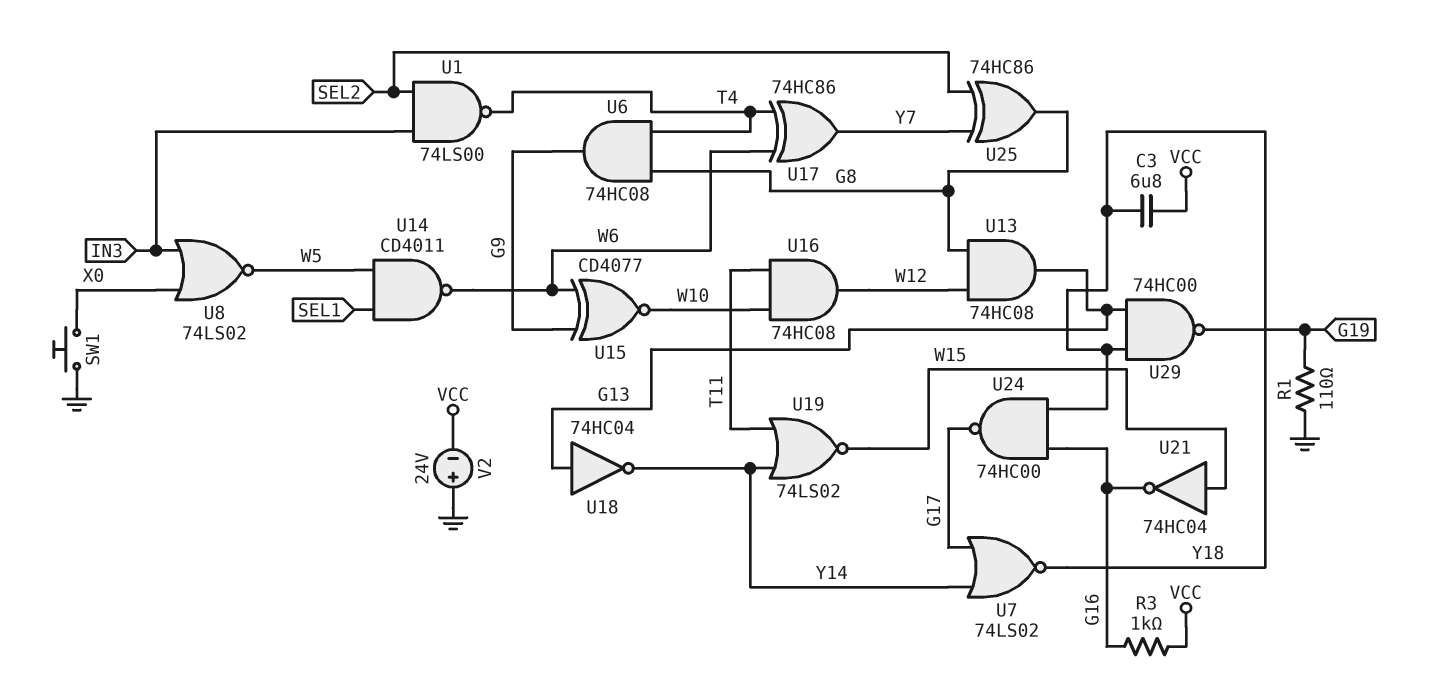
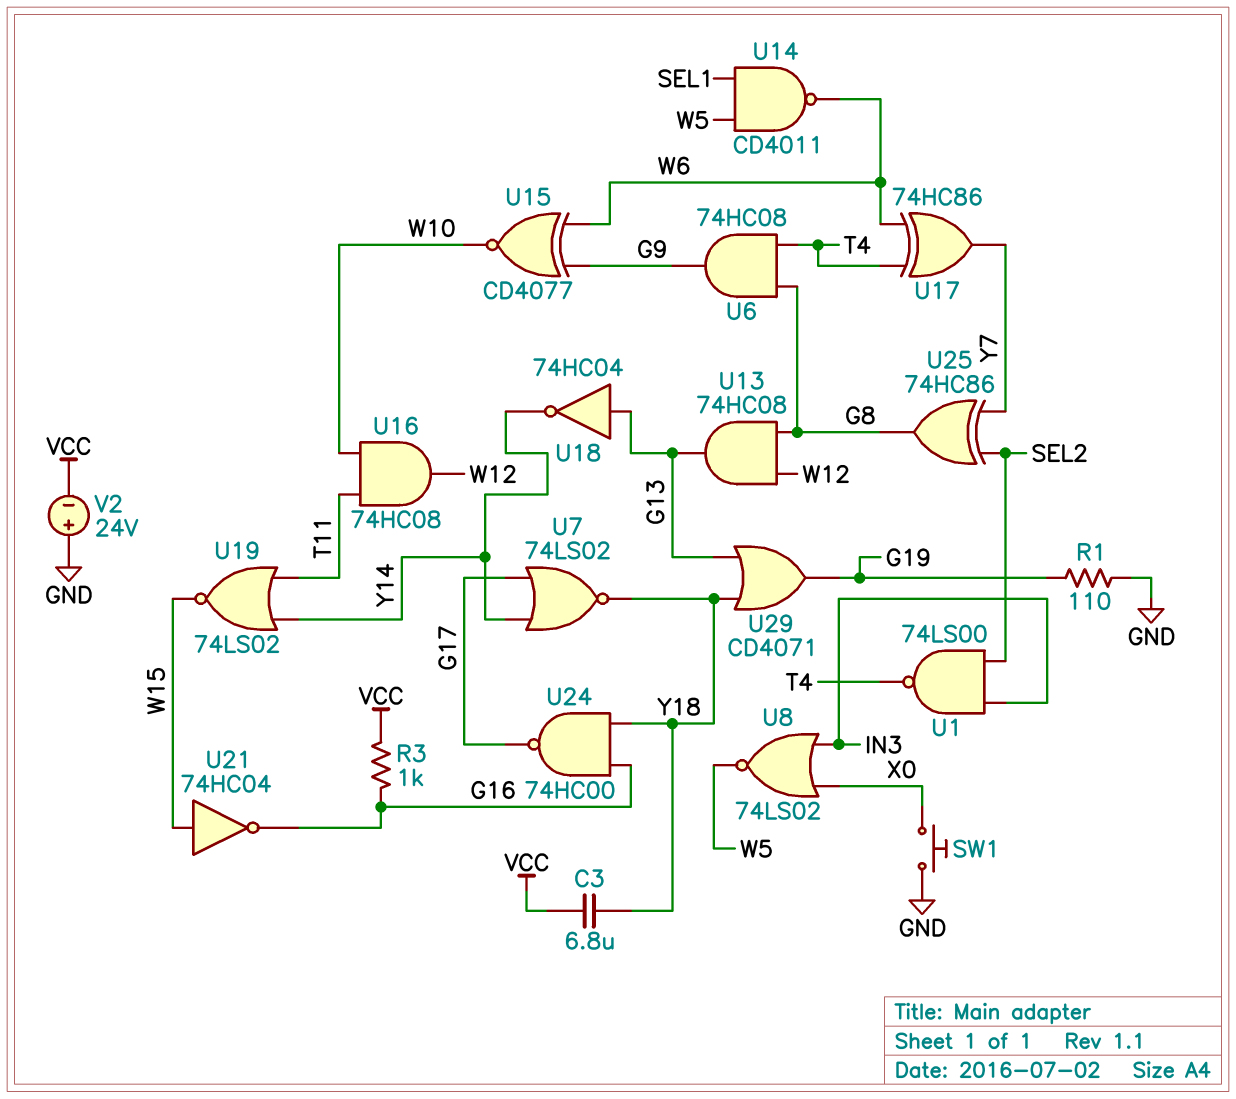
U29: NAND 74HC00 (in G13, in Y18, out G19) -> OR CD4071 (in G13, in Y18, out G19)

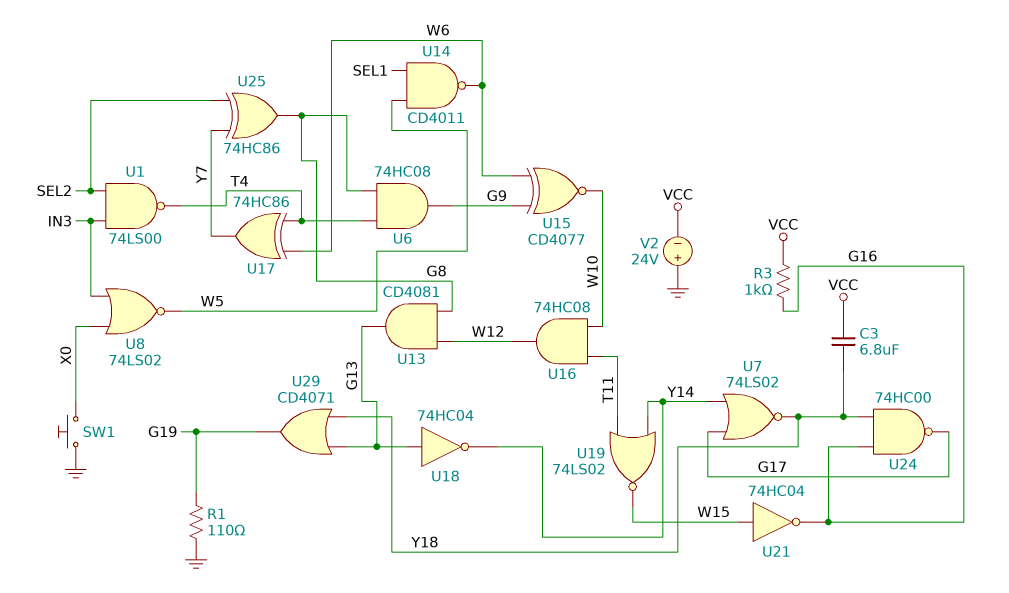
U13: AND 74HC08 (in G8, in W12, out G13) -> AND CD4081 (in G8, in W12, out G13)

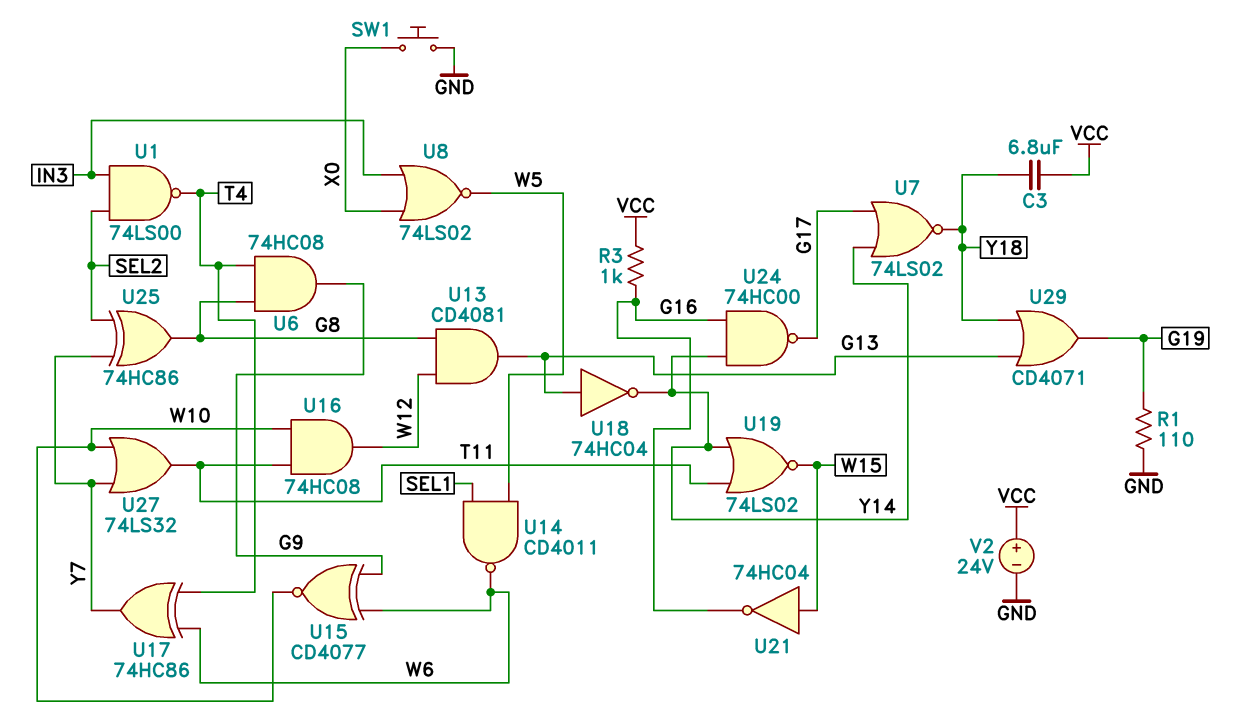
U24: NAND 74HC00 (in G16, in Y18, out G17) -> NAND 74HC00 (in G16, in Y14, out G17)
U27: none -> OR 74LS32 (in W10, in Y7, out T11)
V2: 24V (plus GND, minus VCC) -> 24V (plus VCC, minus GND)

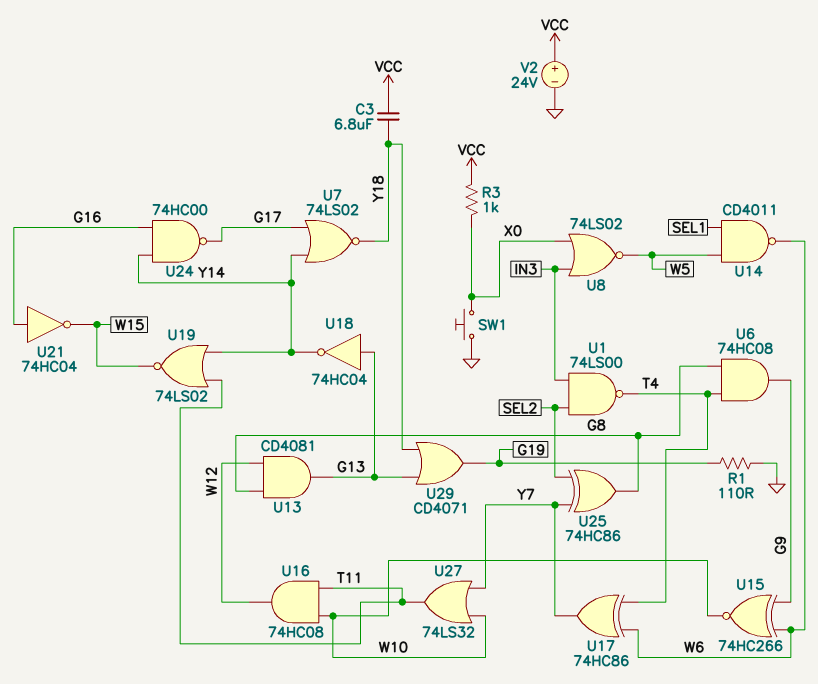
R3: 1k (G16, VCC) -> 1k (VCC, X0)
U15: XNOR CD4077 (in G9, in W6, out W10) -> XNOR 74HC266 (in G9, in W6, out W10)
U21: NOT 74HC04 (in W15, out G16) -> NOT 74HC04 (in G16, out W15)

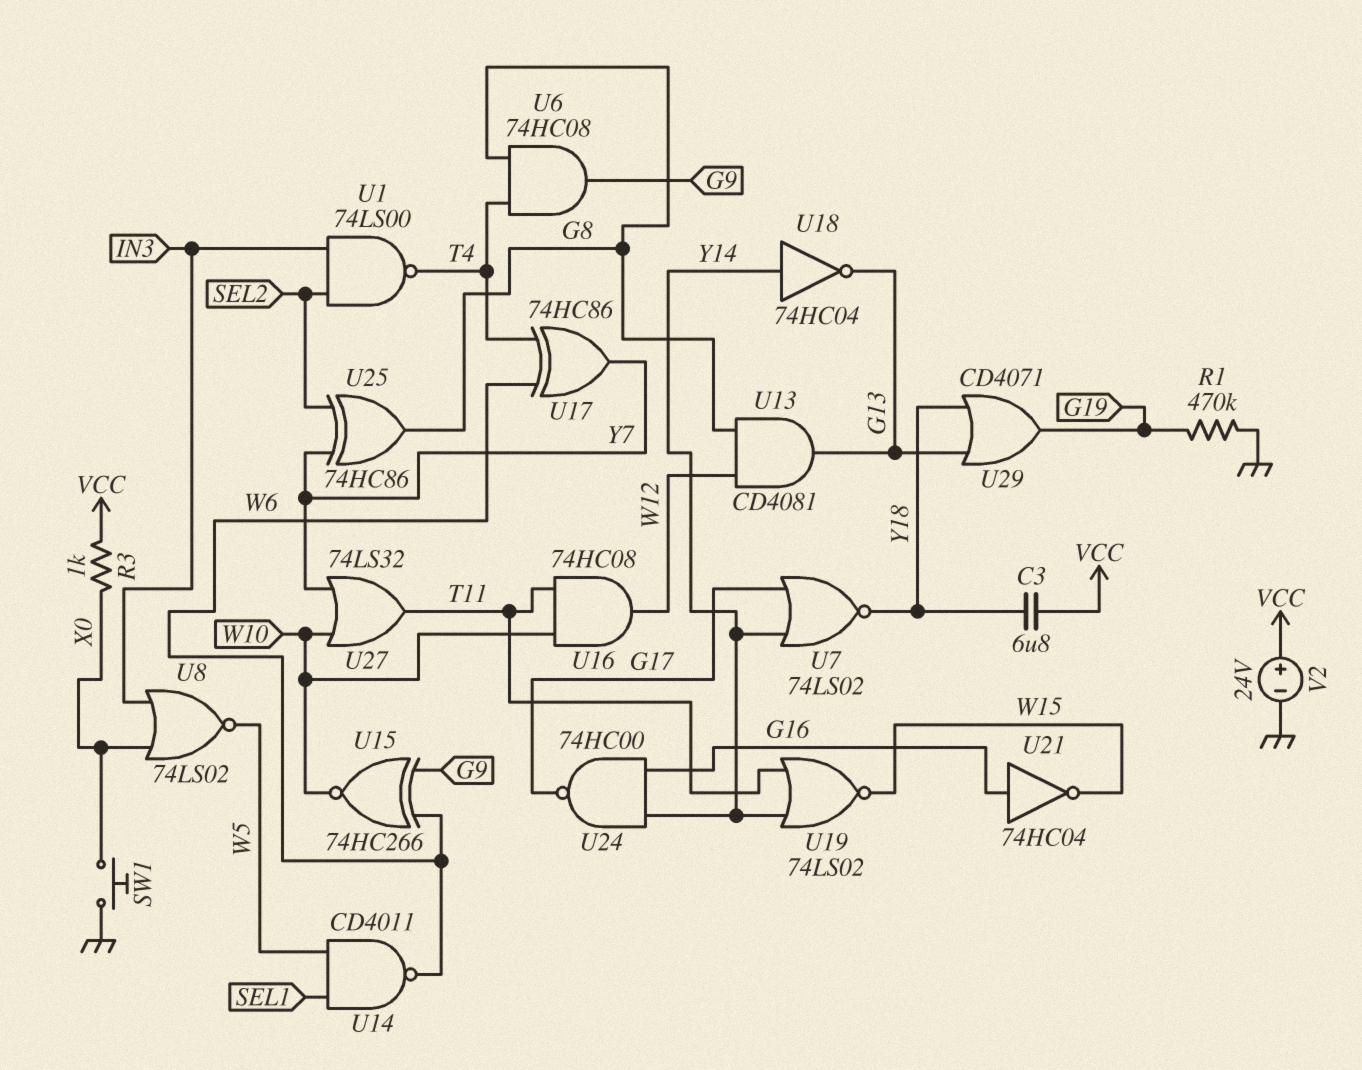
R1: 110 (G19, GND) -> 470k (G19, GND)
U18: NOT 74HC04 (in G13, out Y14) -> NOT 74HC04 (in Y14, out G13)

